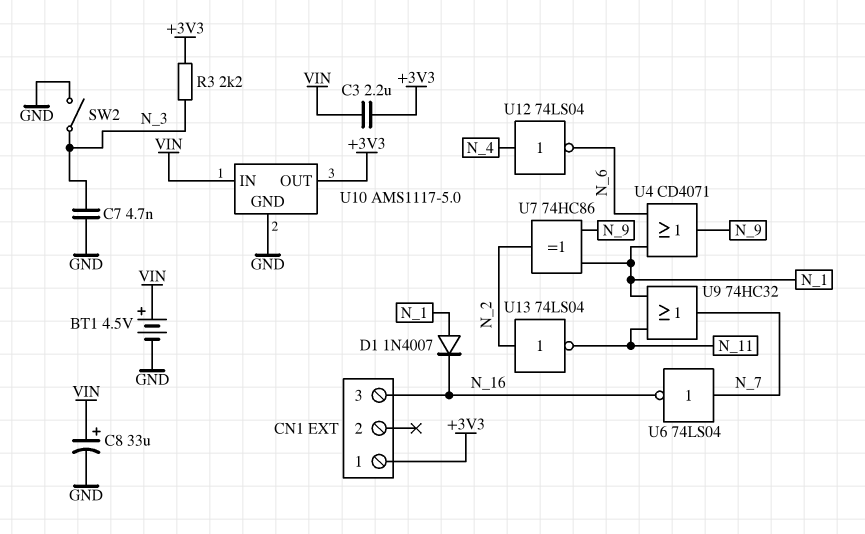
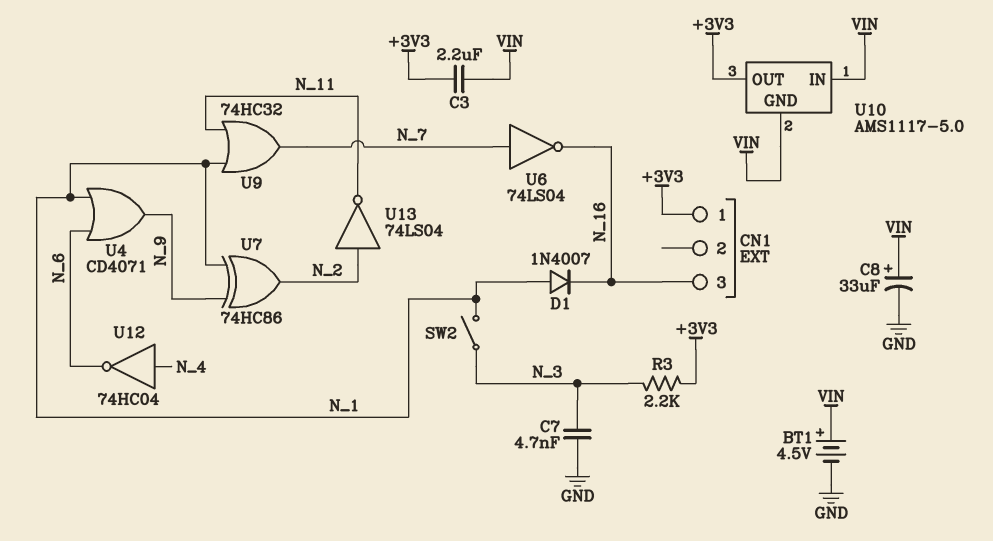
SW2: switch (GND, N_3) -> switch (N_1, N_3)
U10 pin GND: GND -> VIN
U12: NOT 74LS04 (in N_4, out N_6) -> NOT 74HC04 (in N_4, out N_6)

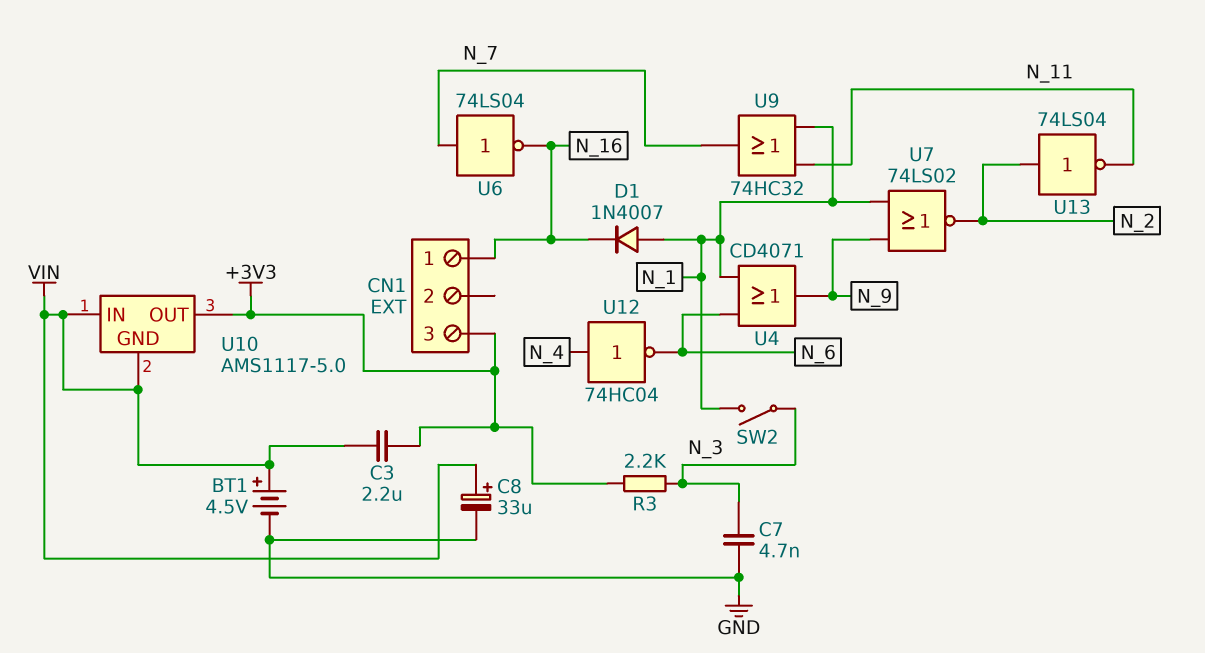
CN1 pin 1: +3V3 -> N_16
CN1 pin 3: N_16 -> +3V3
U7: XOR 74HC86 (in N_1, in N_9, out N_2) -> NOR 74LS02 (in N_1, in N_9, out N_2)

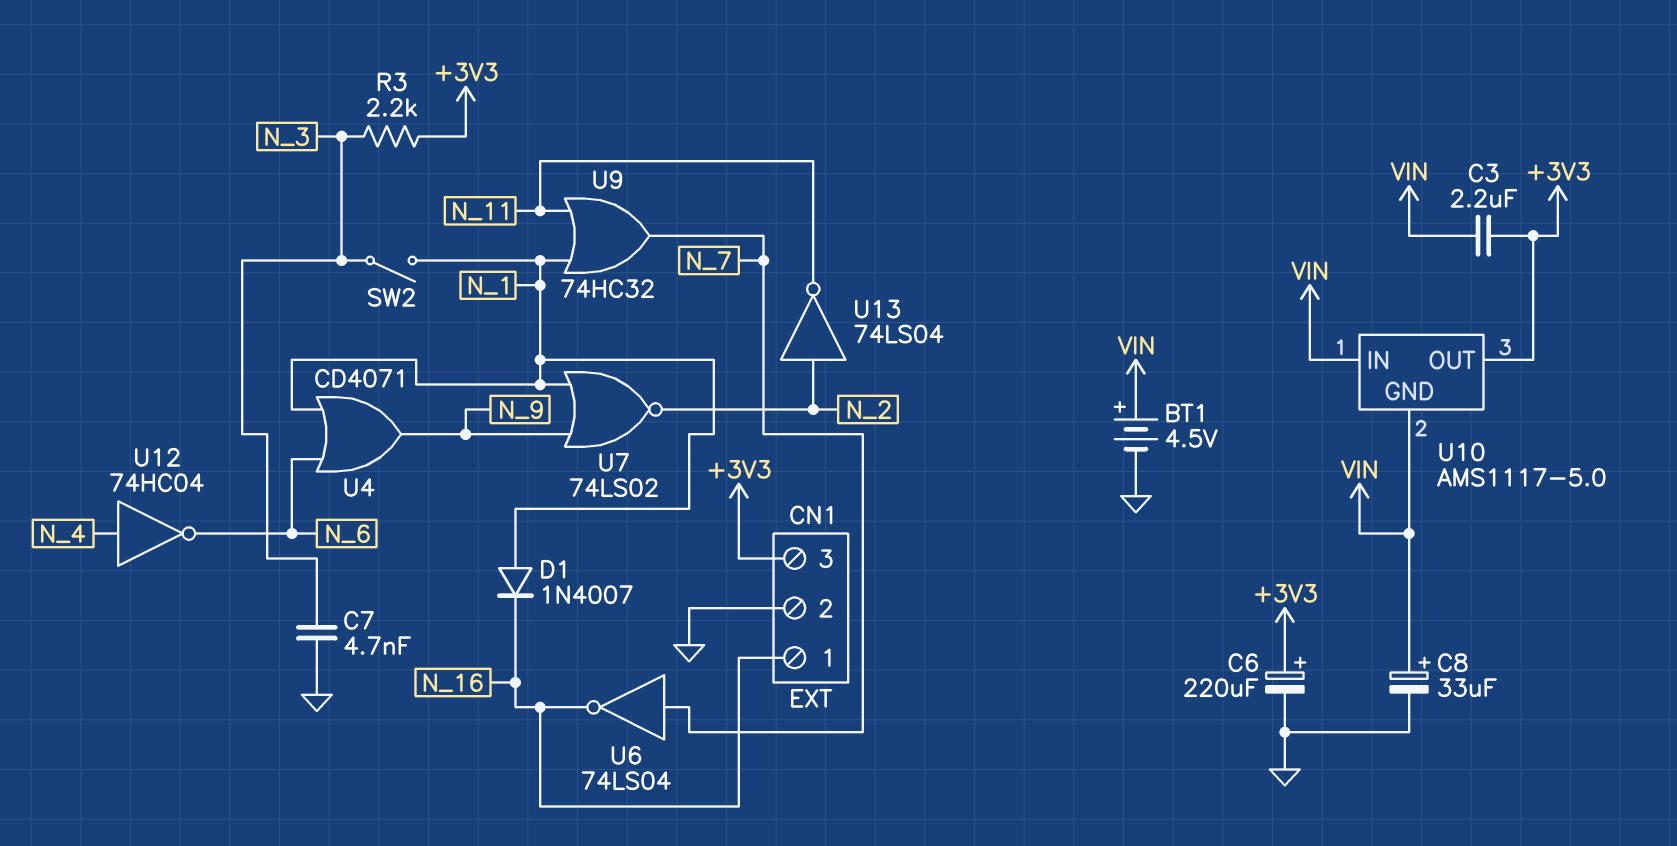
C6: none -> 220uF (plus +3V3, minus GND)
CN1 pin 2: none -> GND

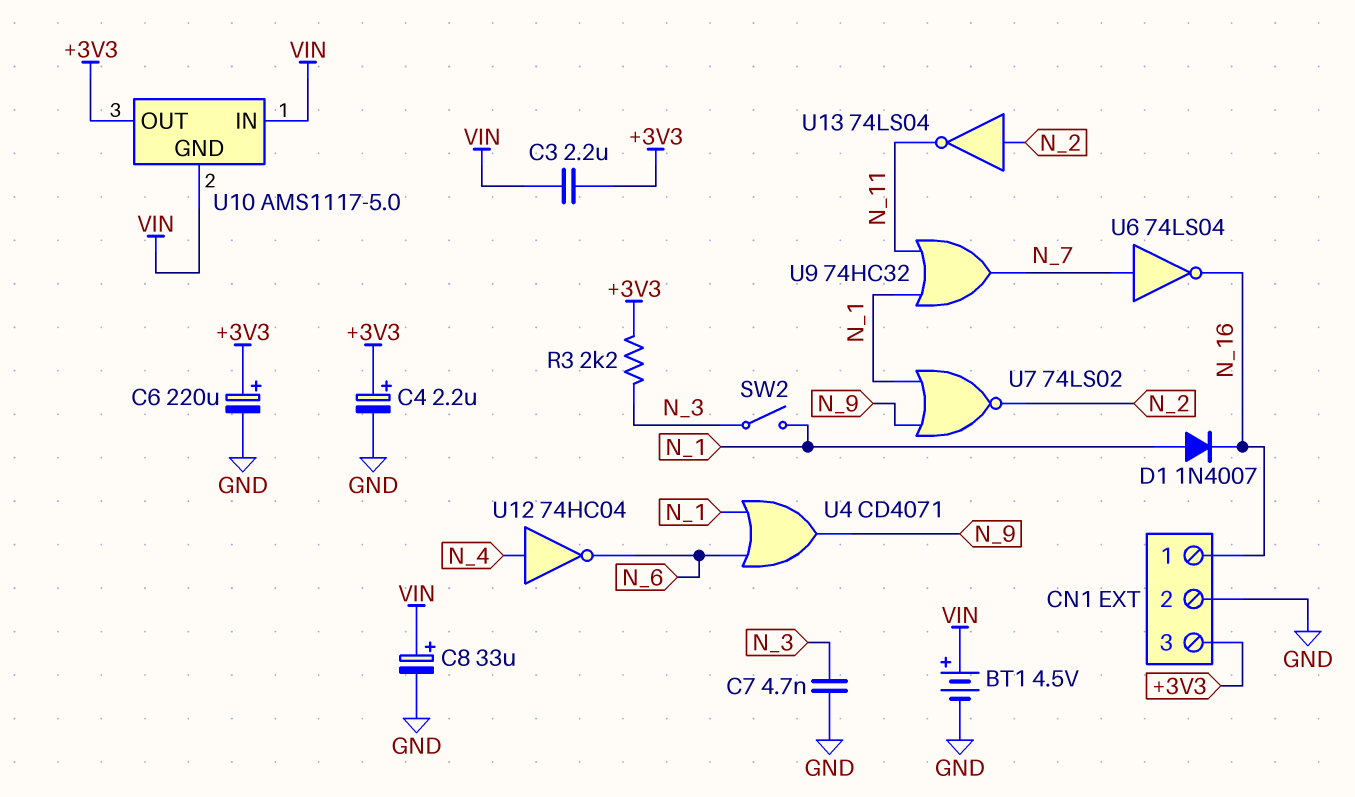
C4: none -> 2.2uF (plus +3V3, minus GND)

